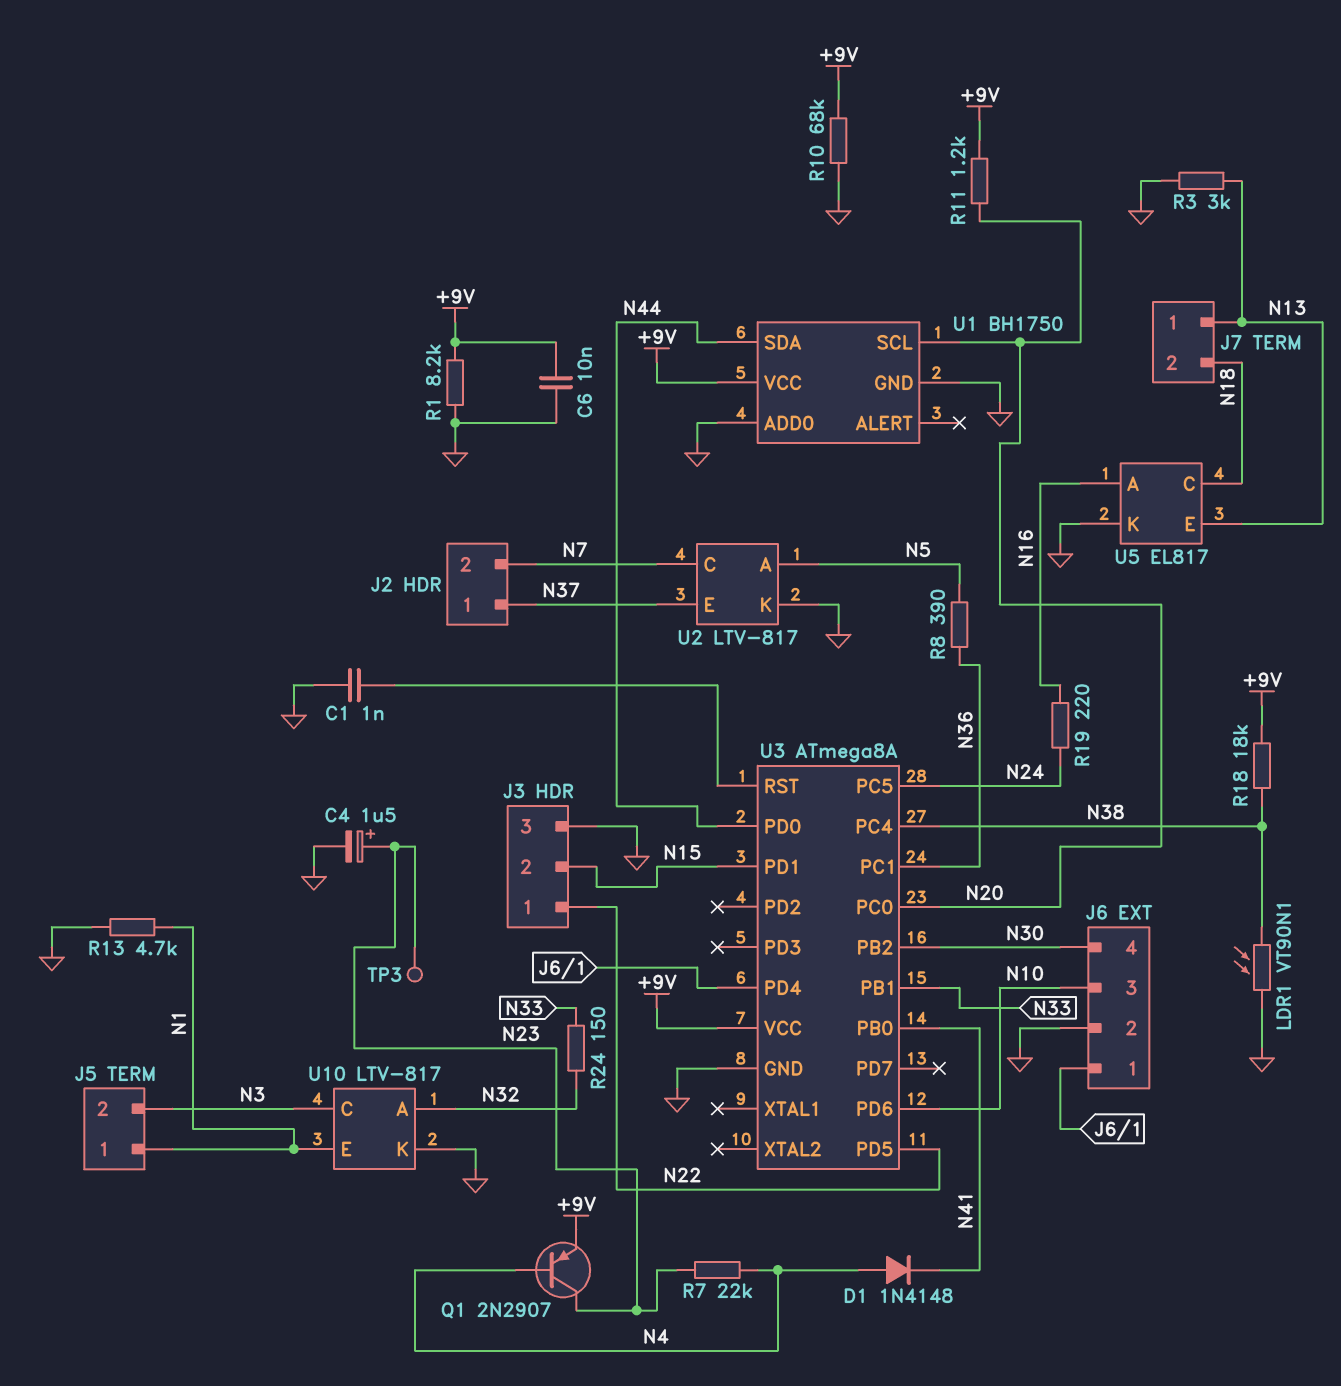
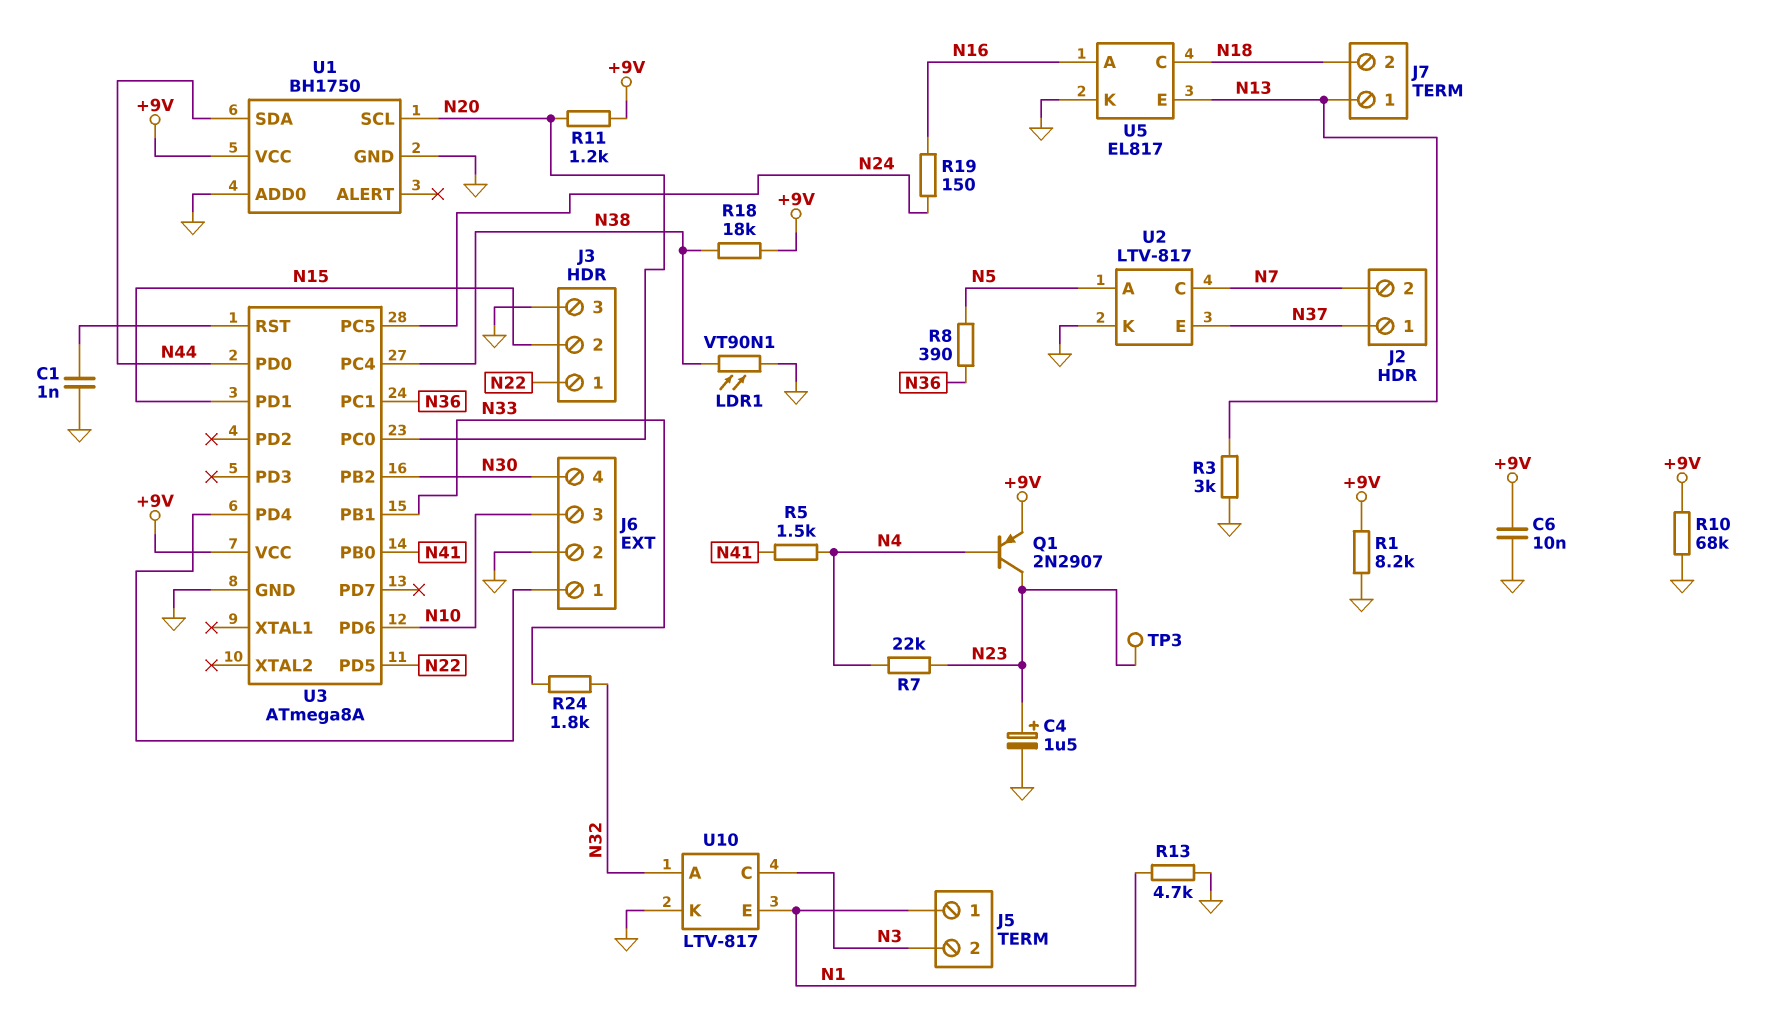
D1: diode 1N4148 (A N4, K N41) -> none
R5: none -> 1.5k (N4, N41)
R19: 220 (N16, N24) -> 150 (N16, N24)
R24: 150 (N32, N33) -> 1.8k (N32, N33)

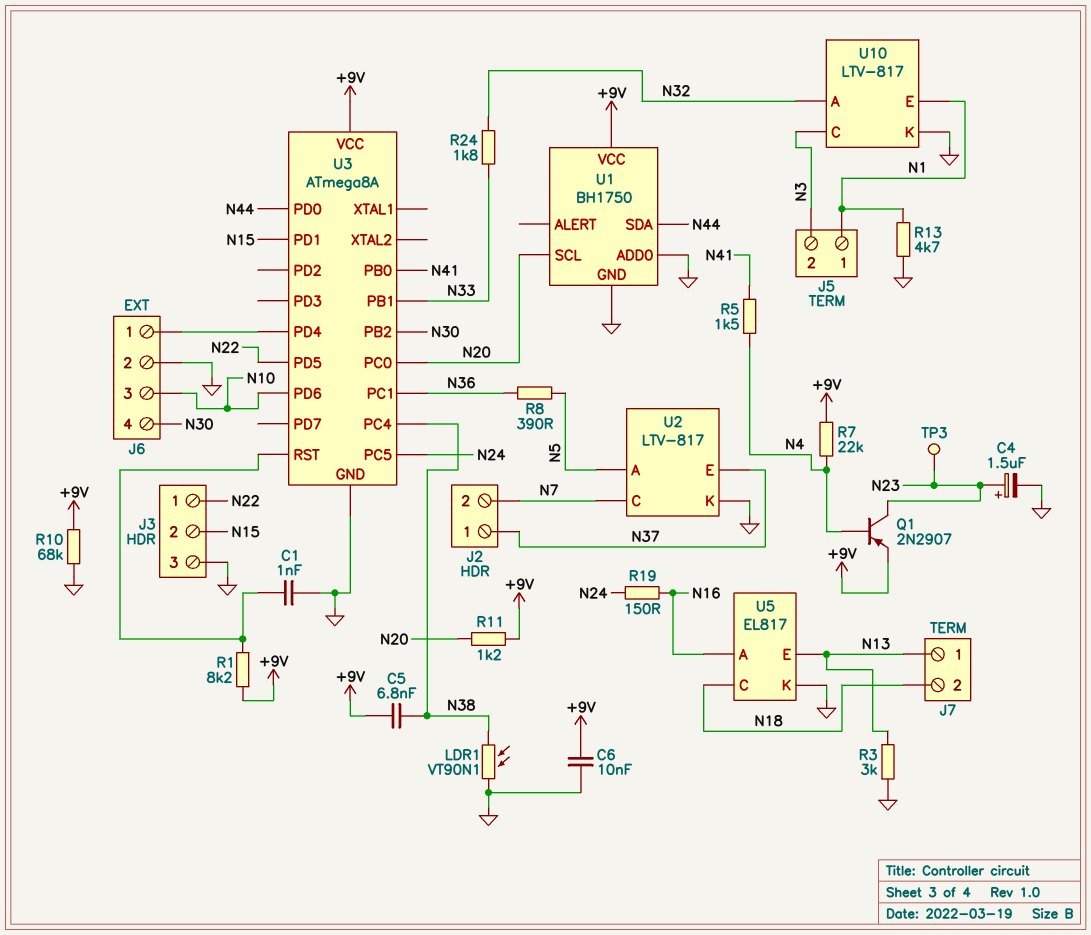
C5: none -> 6.8nF (+9V, N38)
R1: 8.2k (+9V, GND) -> 8.2k (+9V, U3/RST)
R7: 22k (N4, N23) -> 22k (+9V, N4)
R18: 18k (+9V, N38) -> none

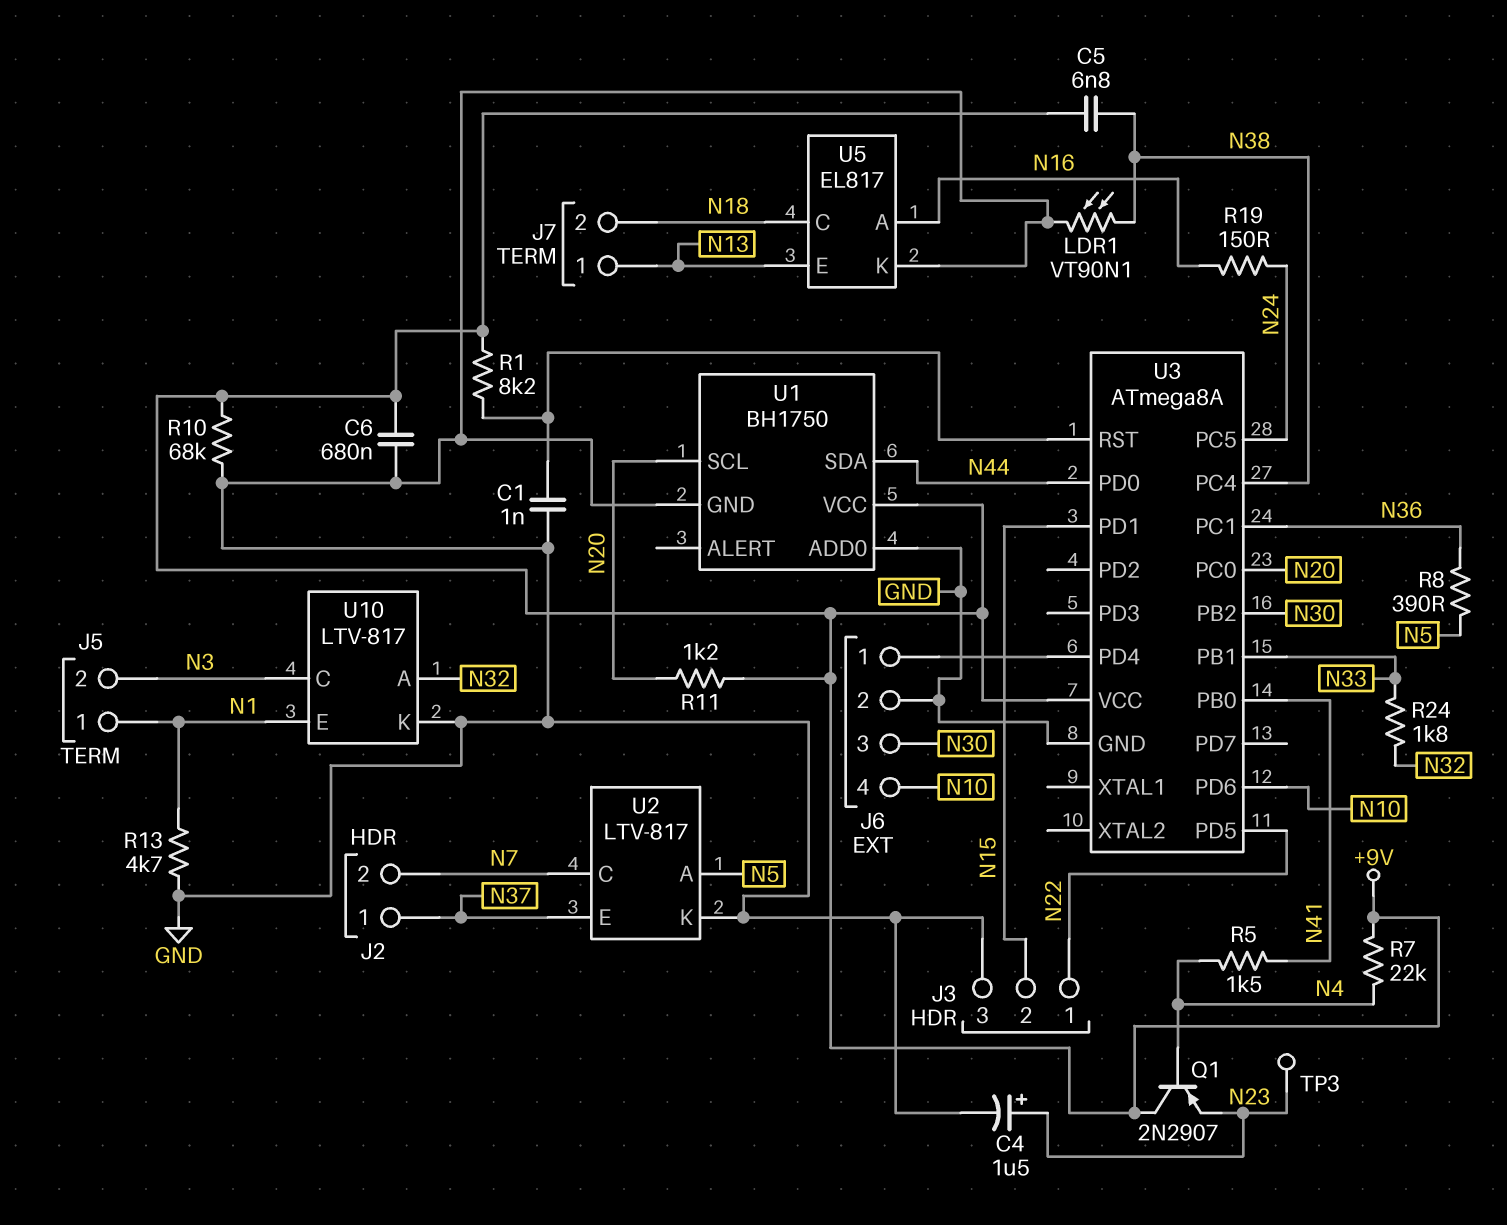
C6: 10nF (+9V, GND) -> 680nF (+9V, GND)
J6 pin 3: N10 -> N30
J6 pin 4: N30 -> N10
Q1: PNP 2N2907 (B N4, C N23, E +9V) -> PNP 2N2907 (B N4, C +9V, E N23)
R3: 3k (GND, N13) -> none

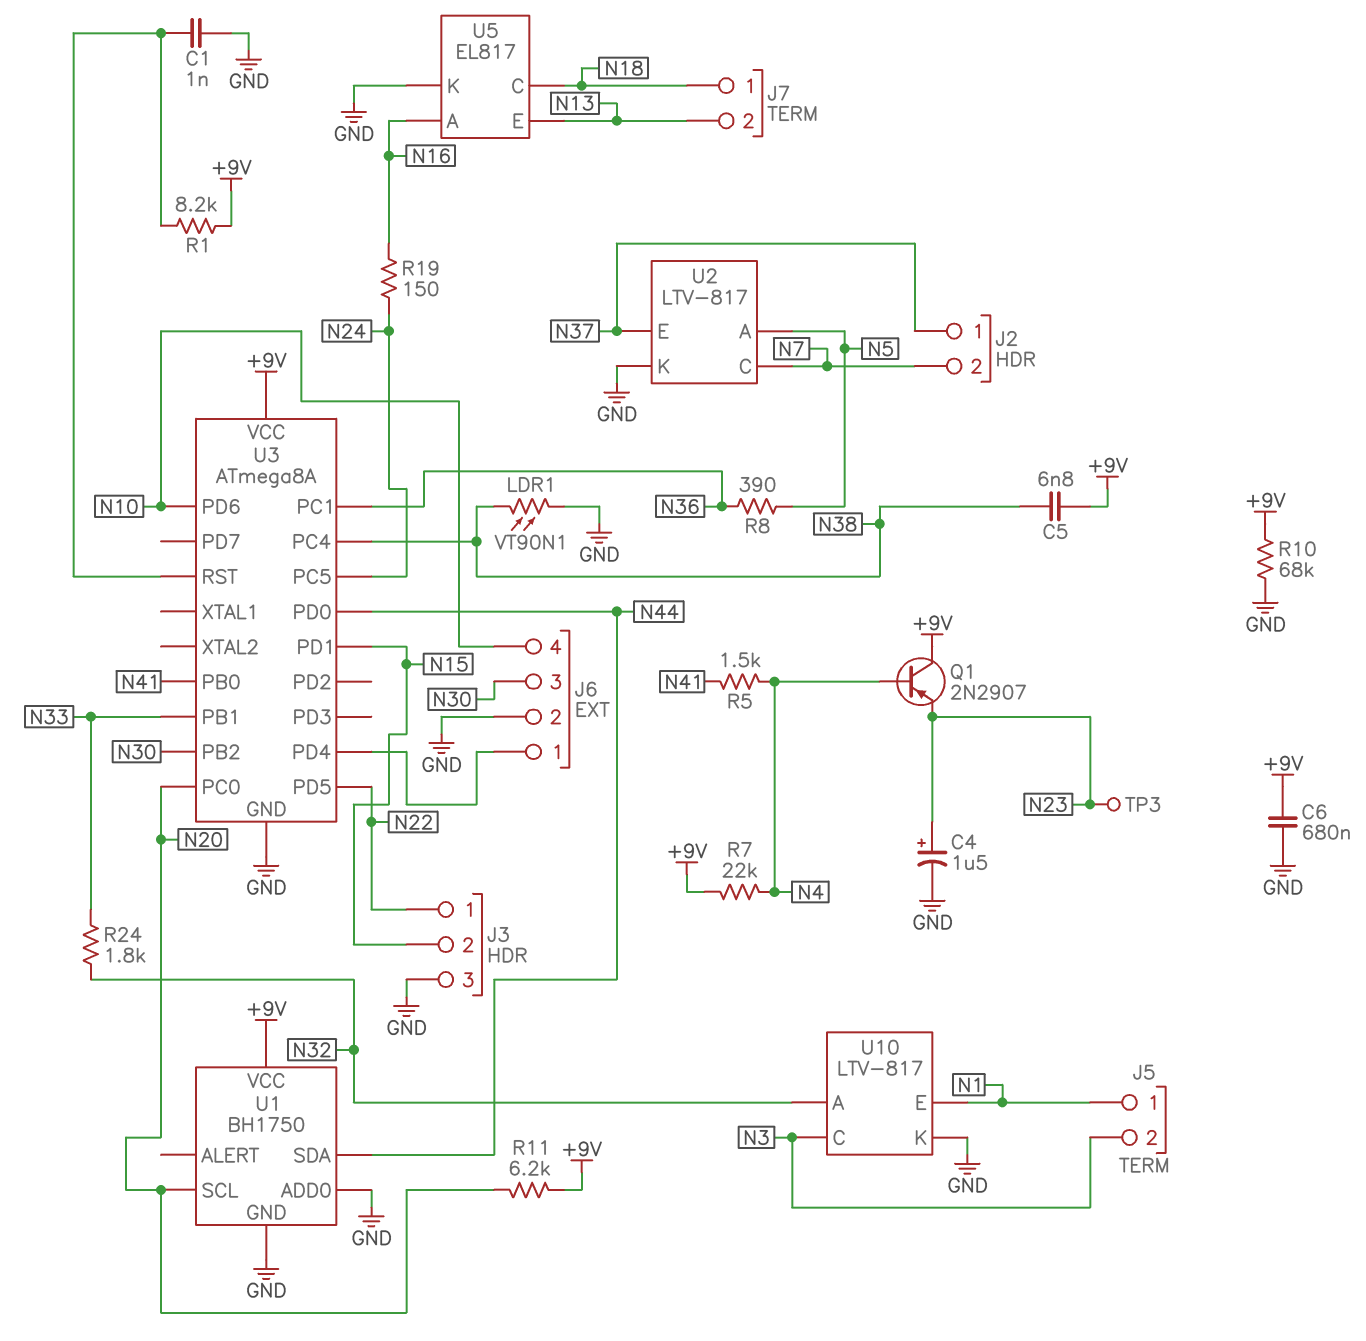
J7 pin 1: N13 -> N18
J7 pin 2: N18 -> N13
R11: 1.2k (+9V, N20) -> 6.2k (+9V, N20)
R13: 4.7k (GND, N1) -> none

